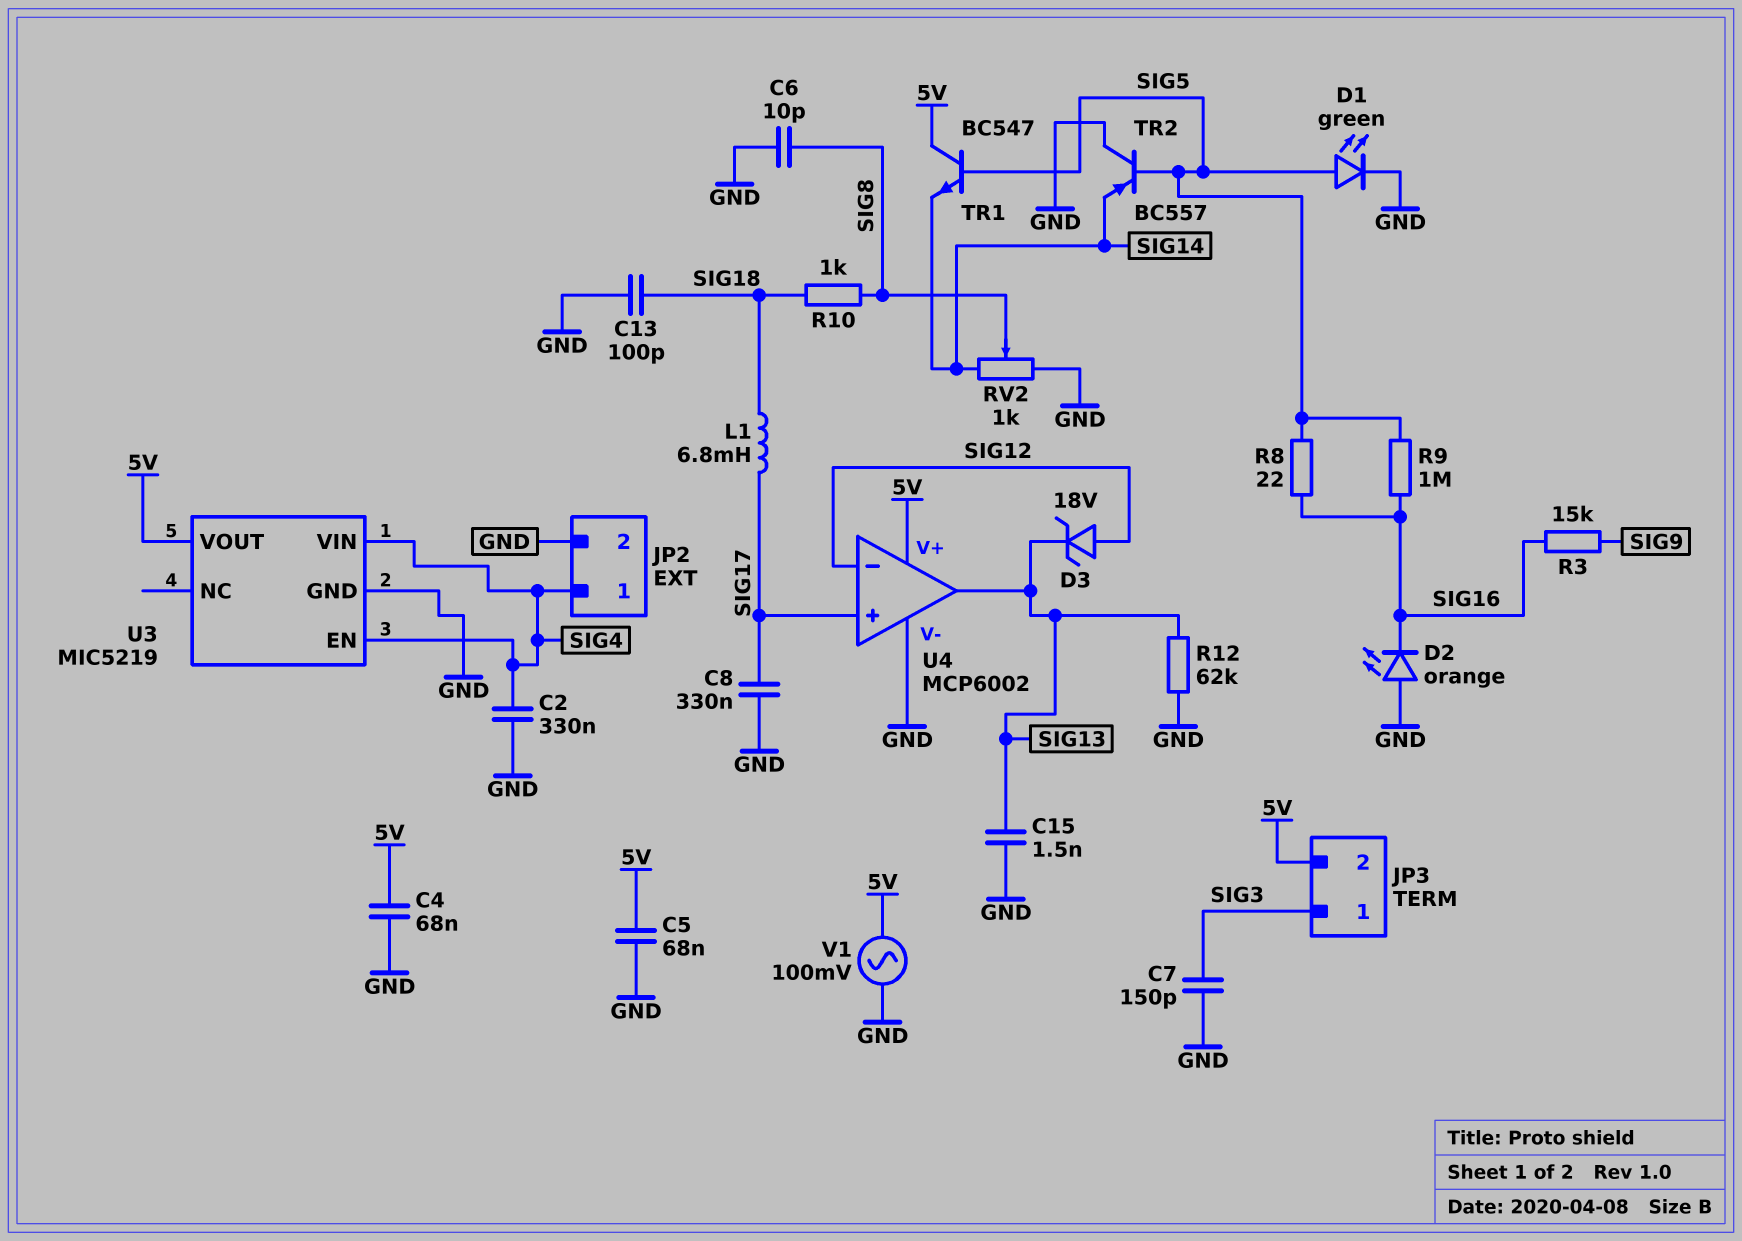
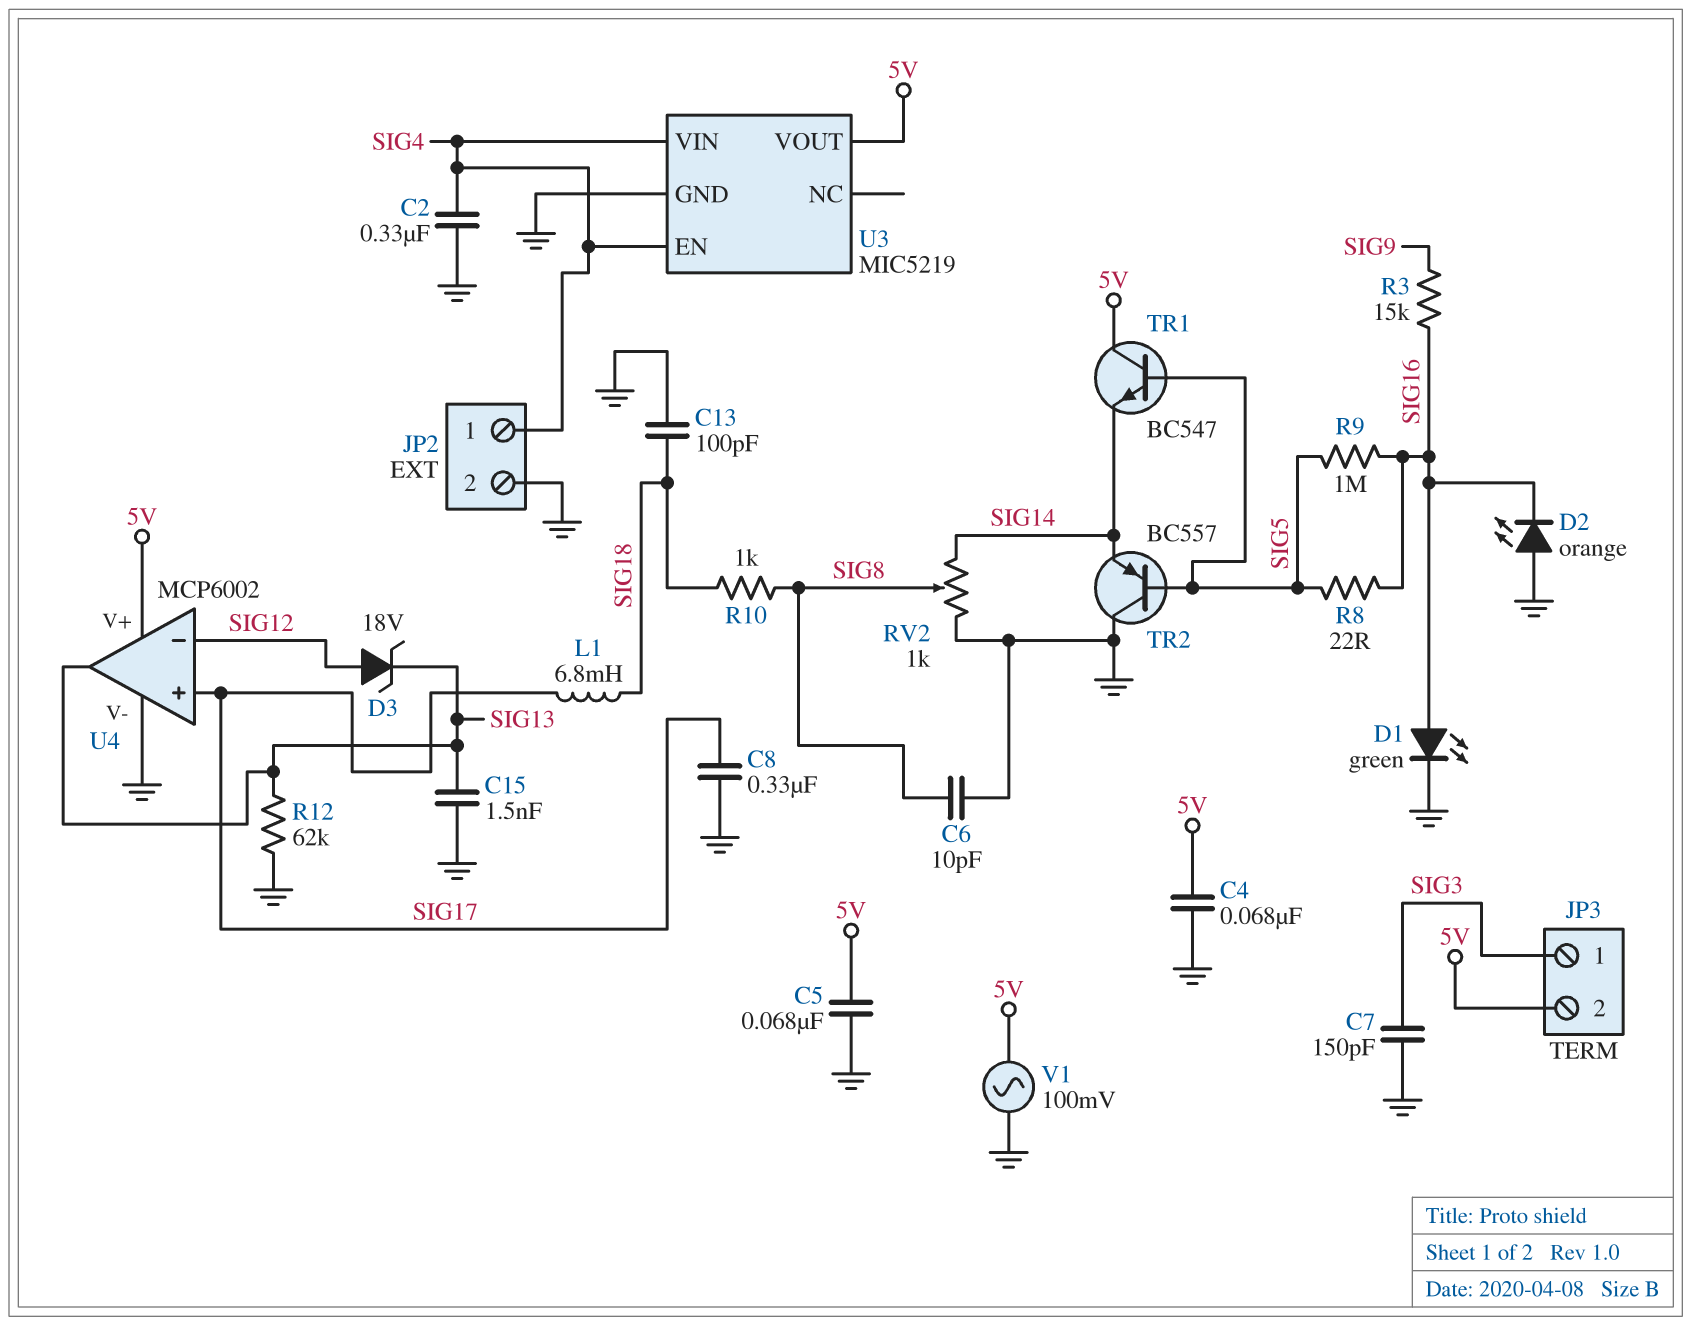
D1: LED green (A SIG5, K GND) -> LED green (A SIG16, K GND)

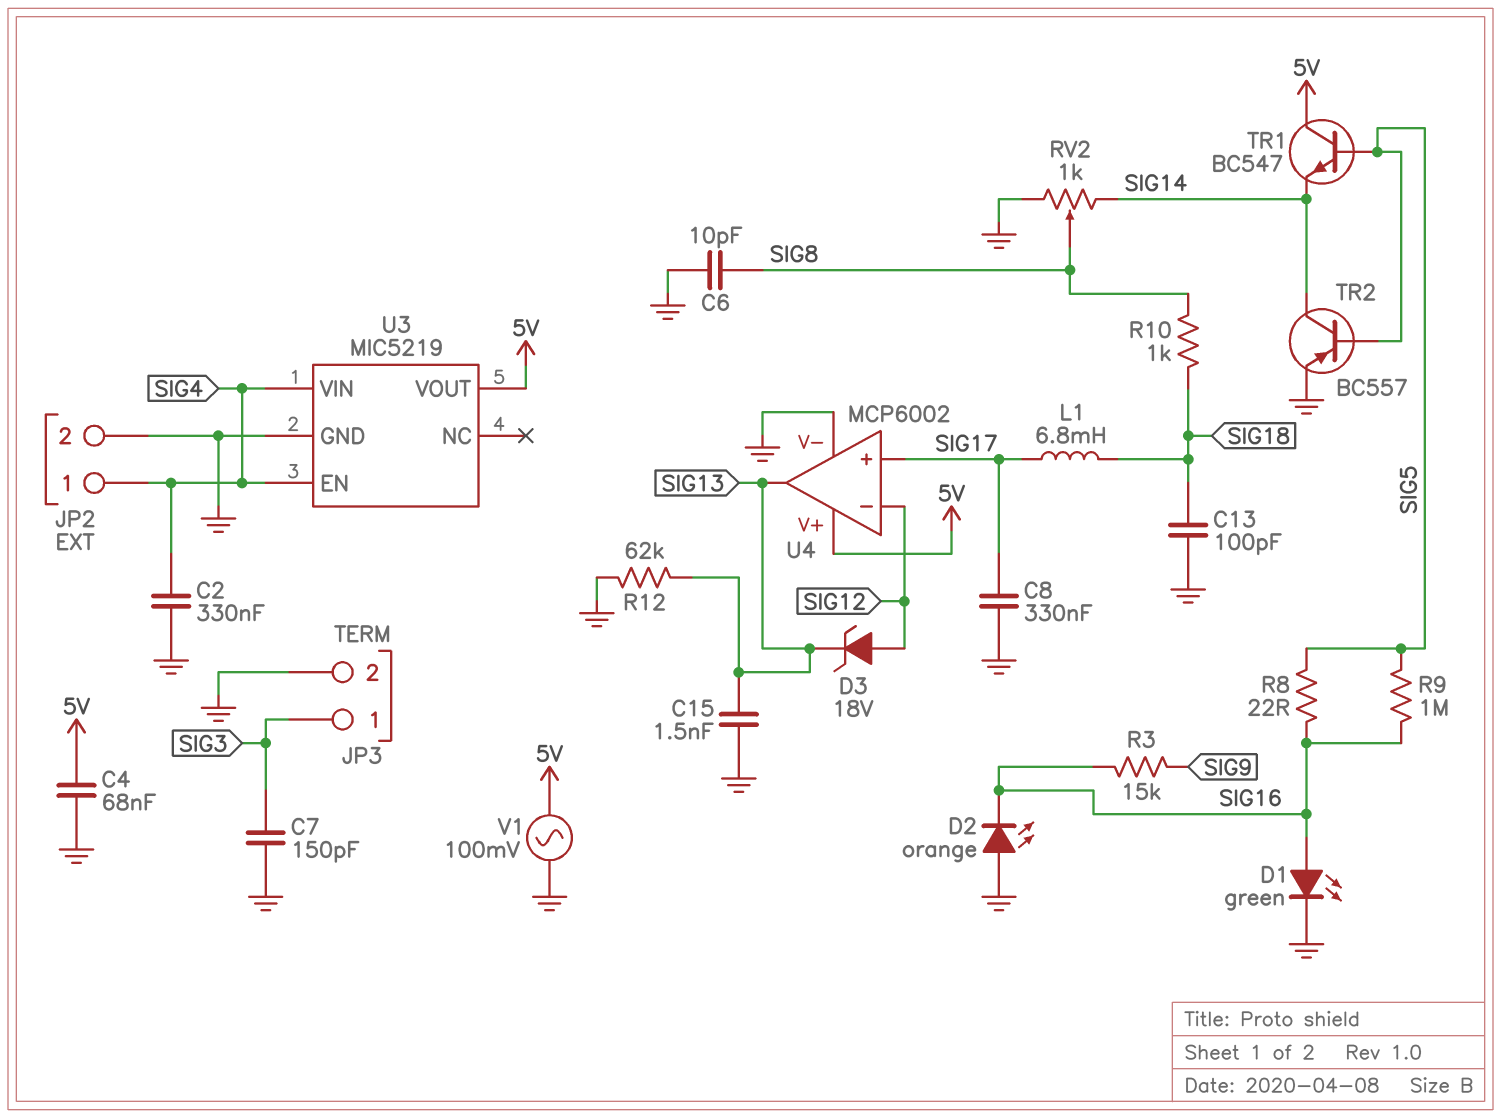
C5: 68nF (5V, GND) -> none
JP3 pin 2: 5V -> GND
TR2: PNP BC557 (B SIG5, C GND, E SIG14) -> PNP BC557 (B SIG5, C SIG14, E GND)

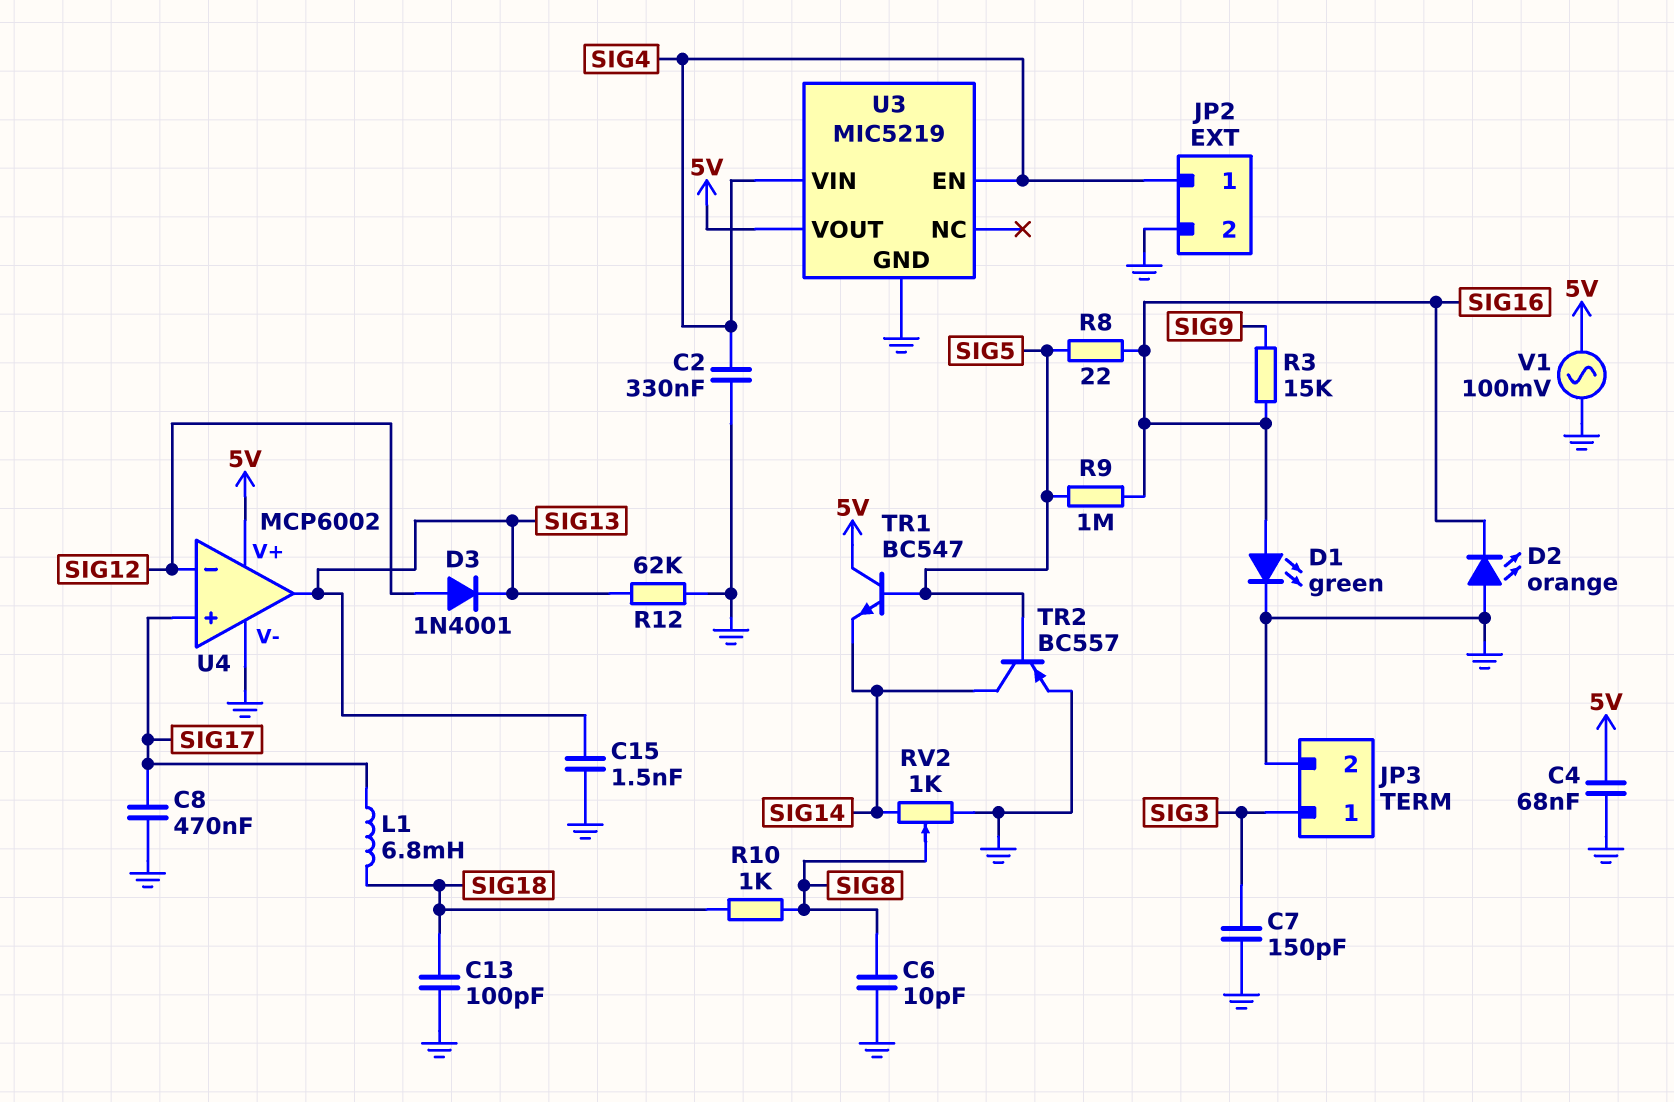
C8: 330nF (GND, SIG17) -> 470nF (GND, SIG17)
D3: zener 18V (A SIG12, K SIG13) -> diode 1N4001 (A SIG12, K SIG13)

